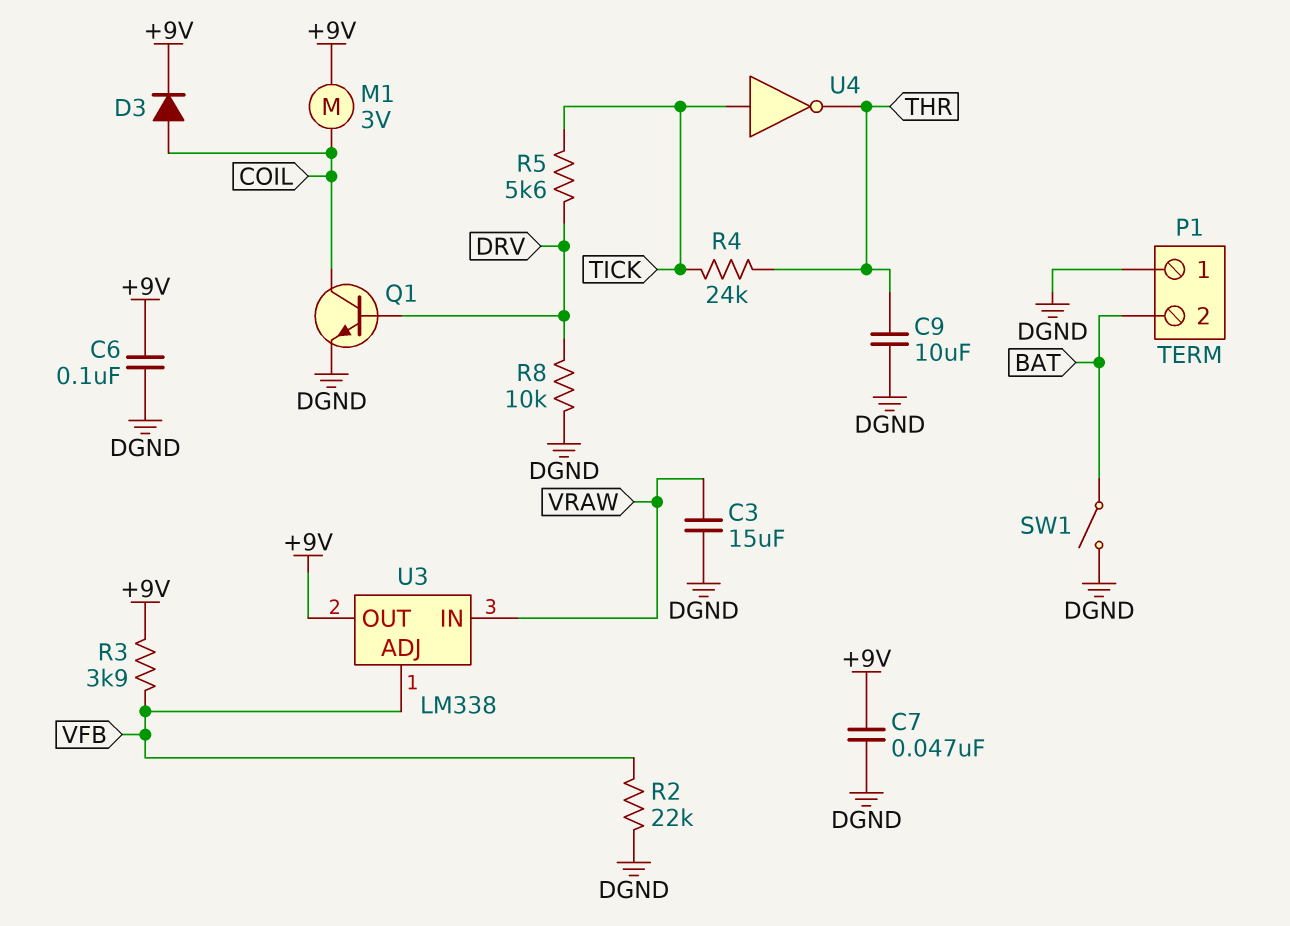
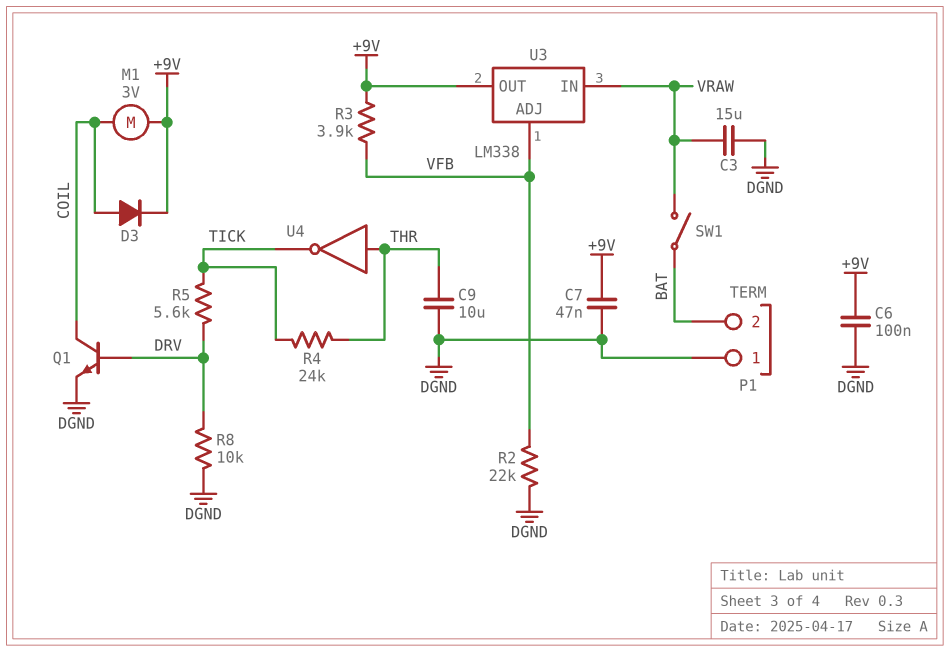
SW1: switch (BAT, DGND) -> switch (BAT, VRAW)
U4: NOT (in TICK, out THR) -> NOT (in THR, out TICK)

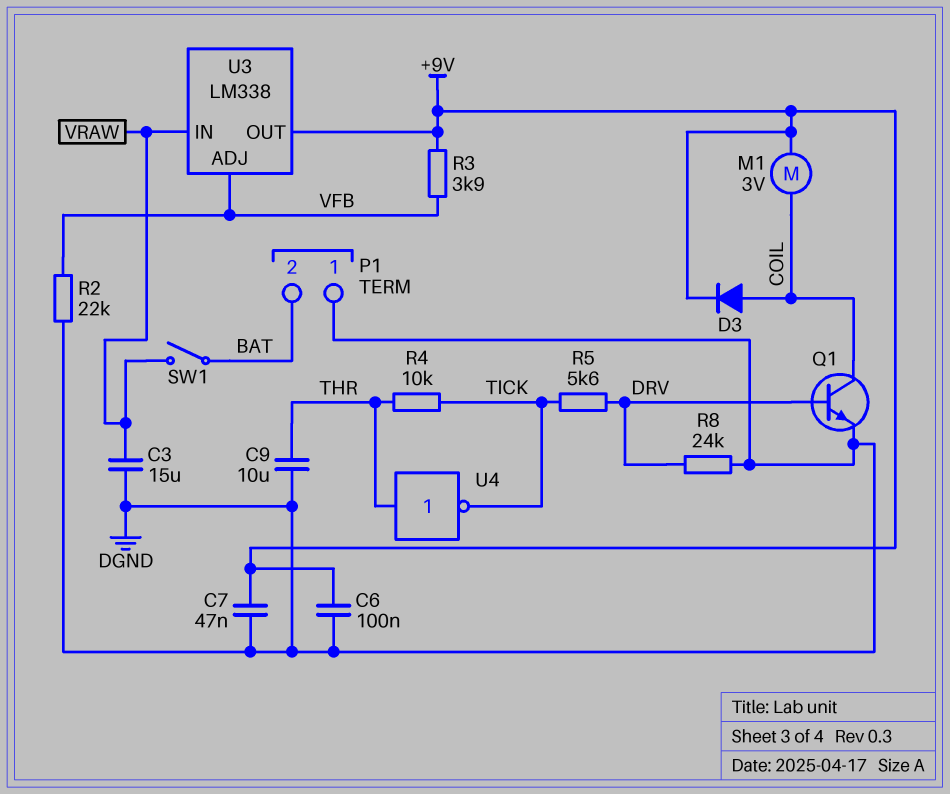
R4: 24k (THR, TICK) -> 10k (THR, TICK)
R8: 10k (DGND, DRV) -> 24k (DGND, DRV)

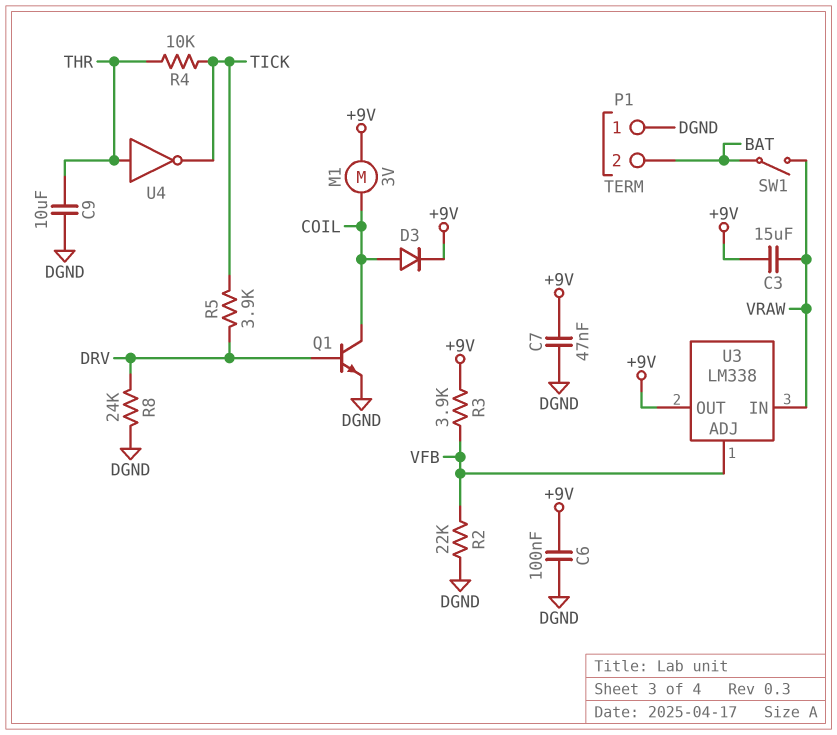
C3: 15uF (DGND, VRAW) -> 15uF (+9V, VRAW)
R5: 5.6k (DRV, TICK) -> 3.9k (DRV, TICK)

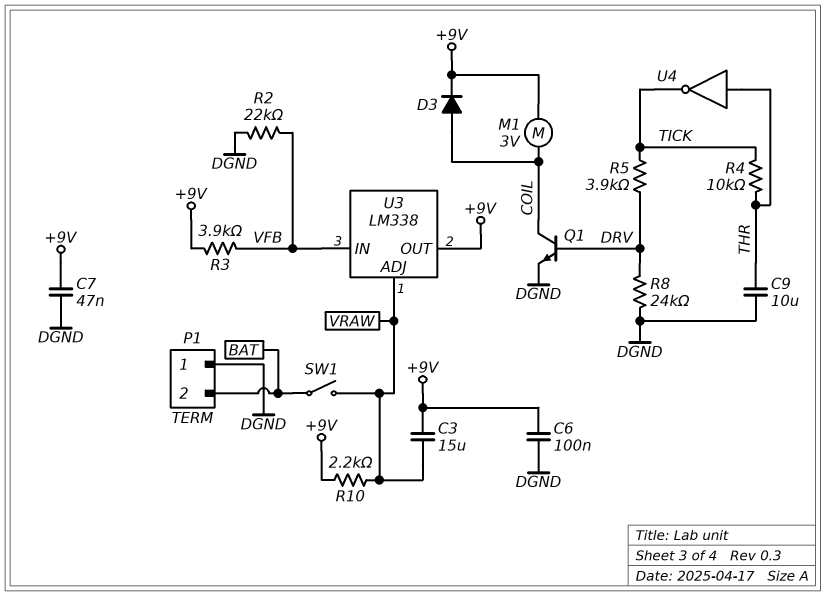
R10: none -> 2.2k (+9V, VRAW)
U3 pin ADJ: VFB -> VRAW
U3 pin IN: VRAW -> VFB

